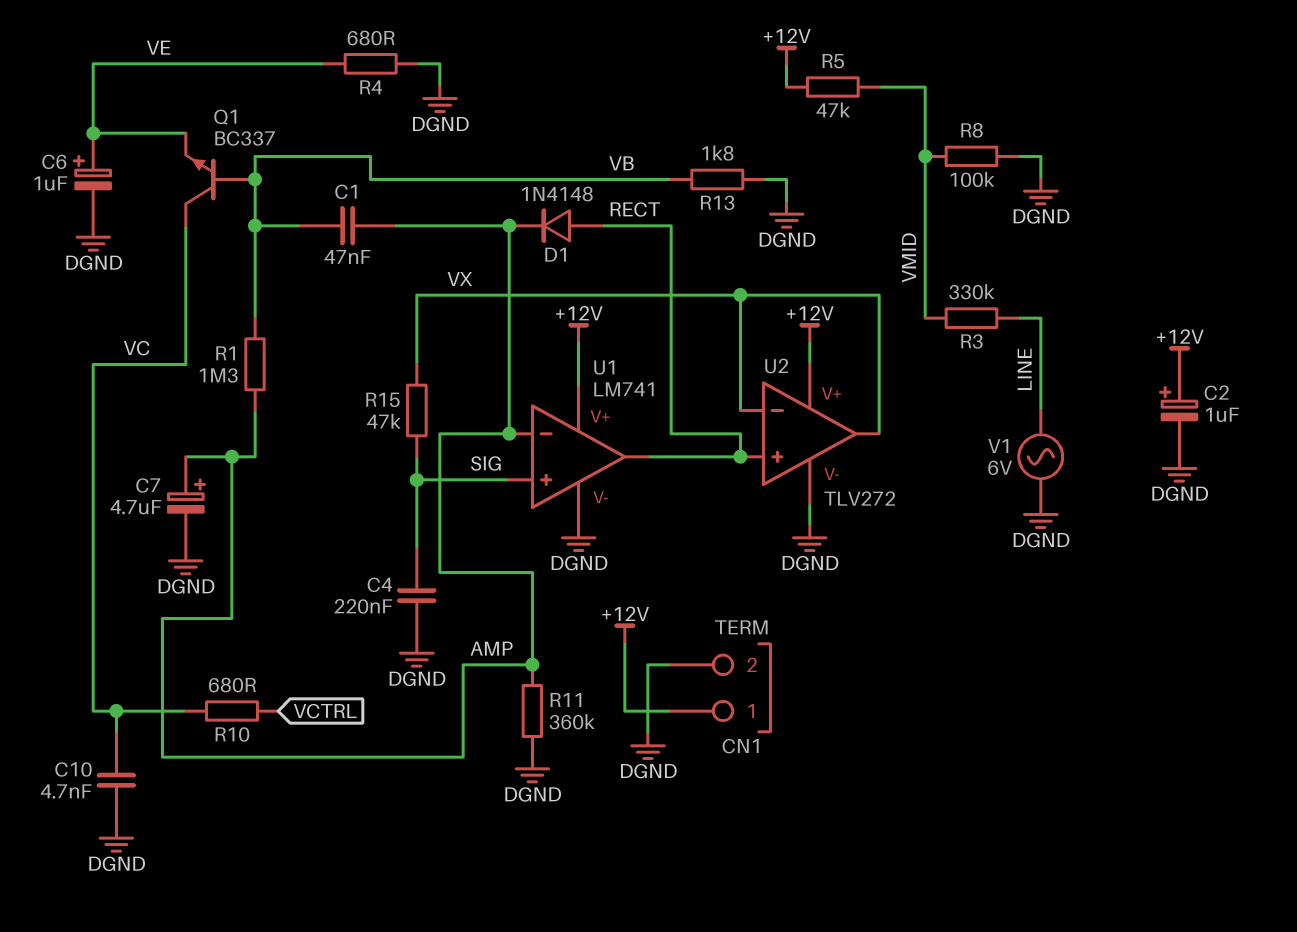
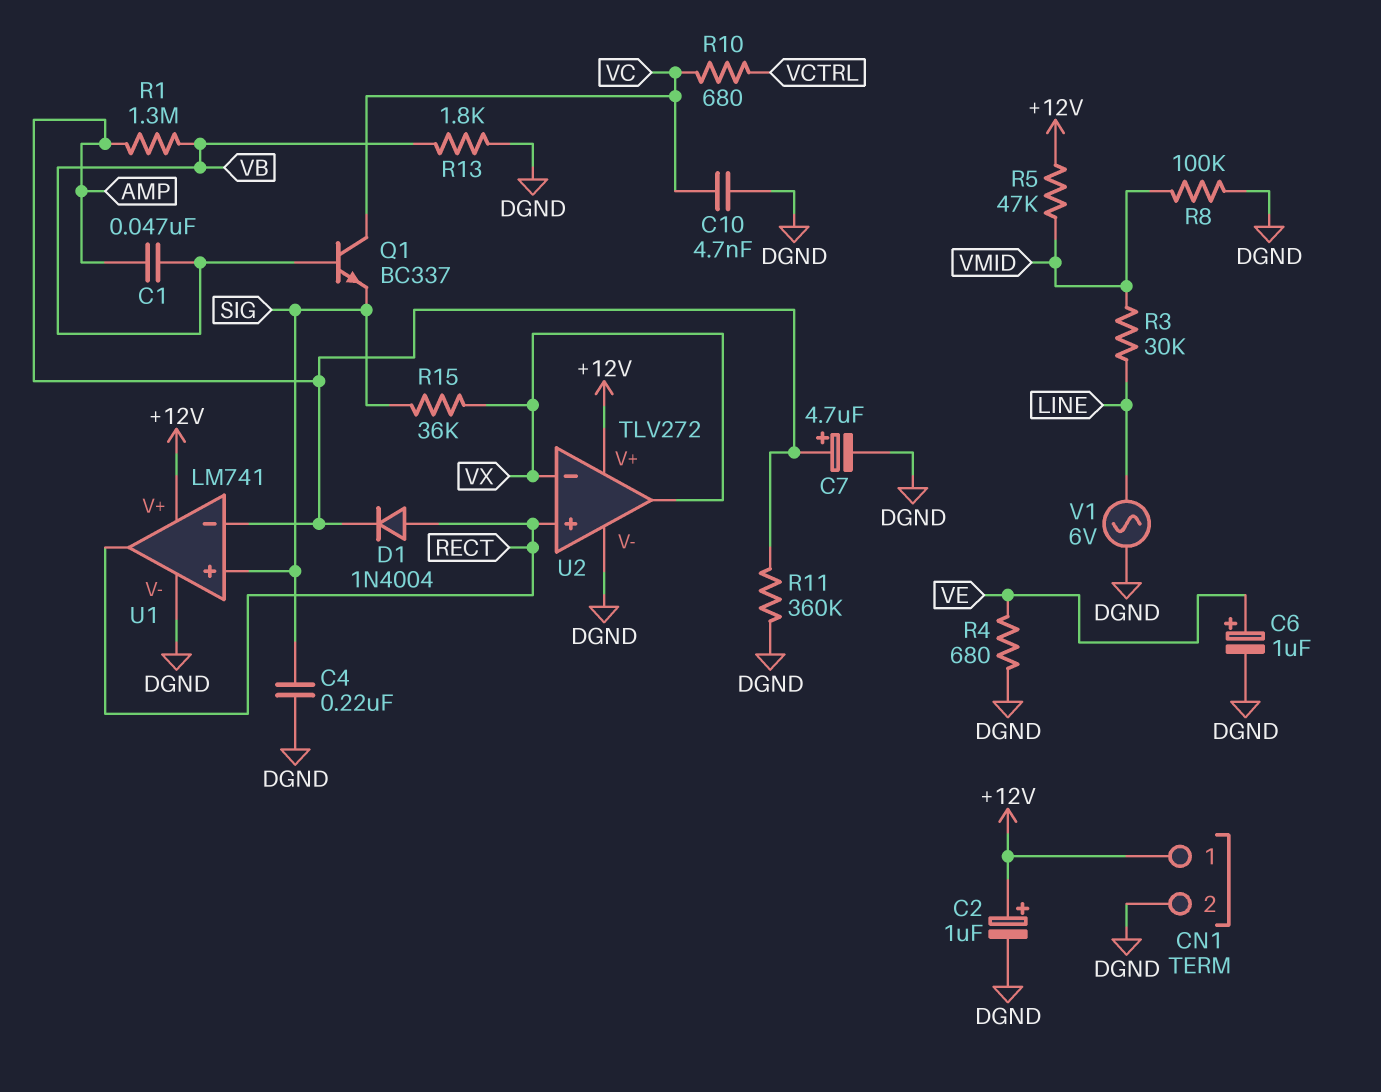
D1: diode 1N4148 (A RECT, K AMP) -> diode 1N4004 (A RECT, K AMP)
Q1: NPN BC337 (B VB, C VC, E VE) -> NPN BC337 (B VB, C VC, E SIG)
R3: 330k (LINE, VMID) -> 30k (LINE, VMID)
R15: 47k (SIG, VX) -> 36k (SIG, VX)

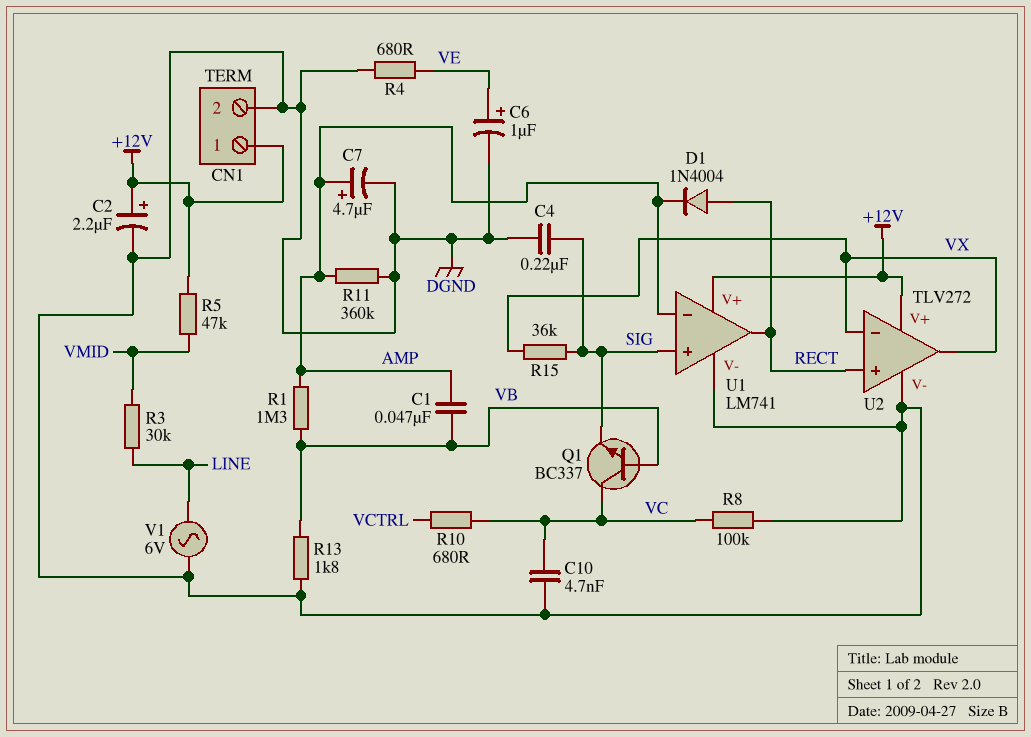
C2: 1uF (plus +12V, minus DGND) -> 2.2uF (plus +12V, minus DGND)
R8: 100k (DGND, VMID) -> 100k (DGND, VC)

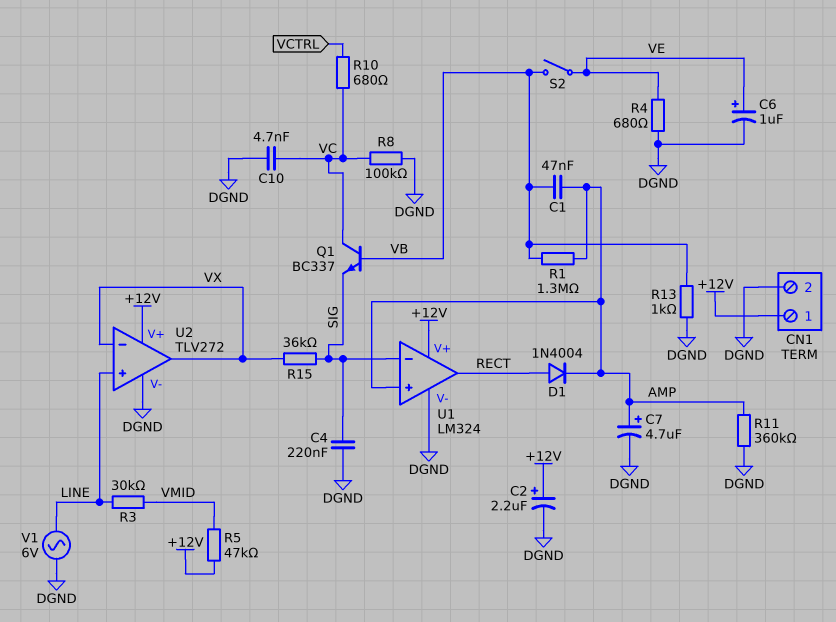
R13: 1.8k (DGND, VB) -> 1k (DGND, VB)
S2: none -> switch (VB, VE)
U1: LM741 -> LM324
U1 pin in+: SIG -> AMP
U1 pin in-: AMP -> SIG
U2 pin in+: RECT -> LINE

